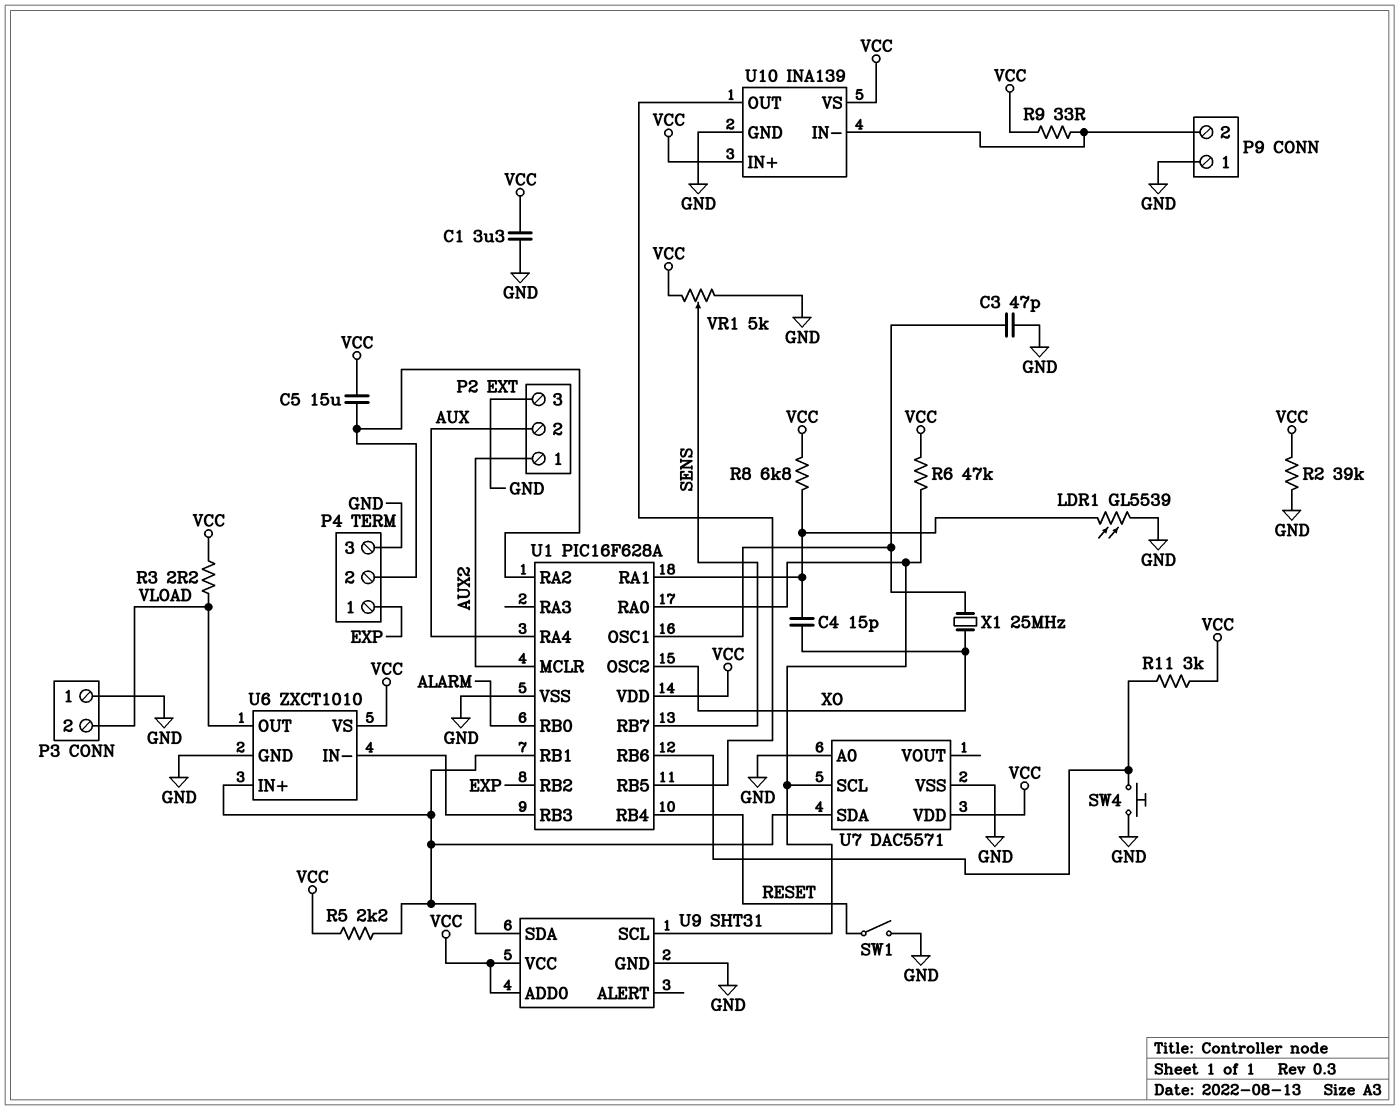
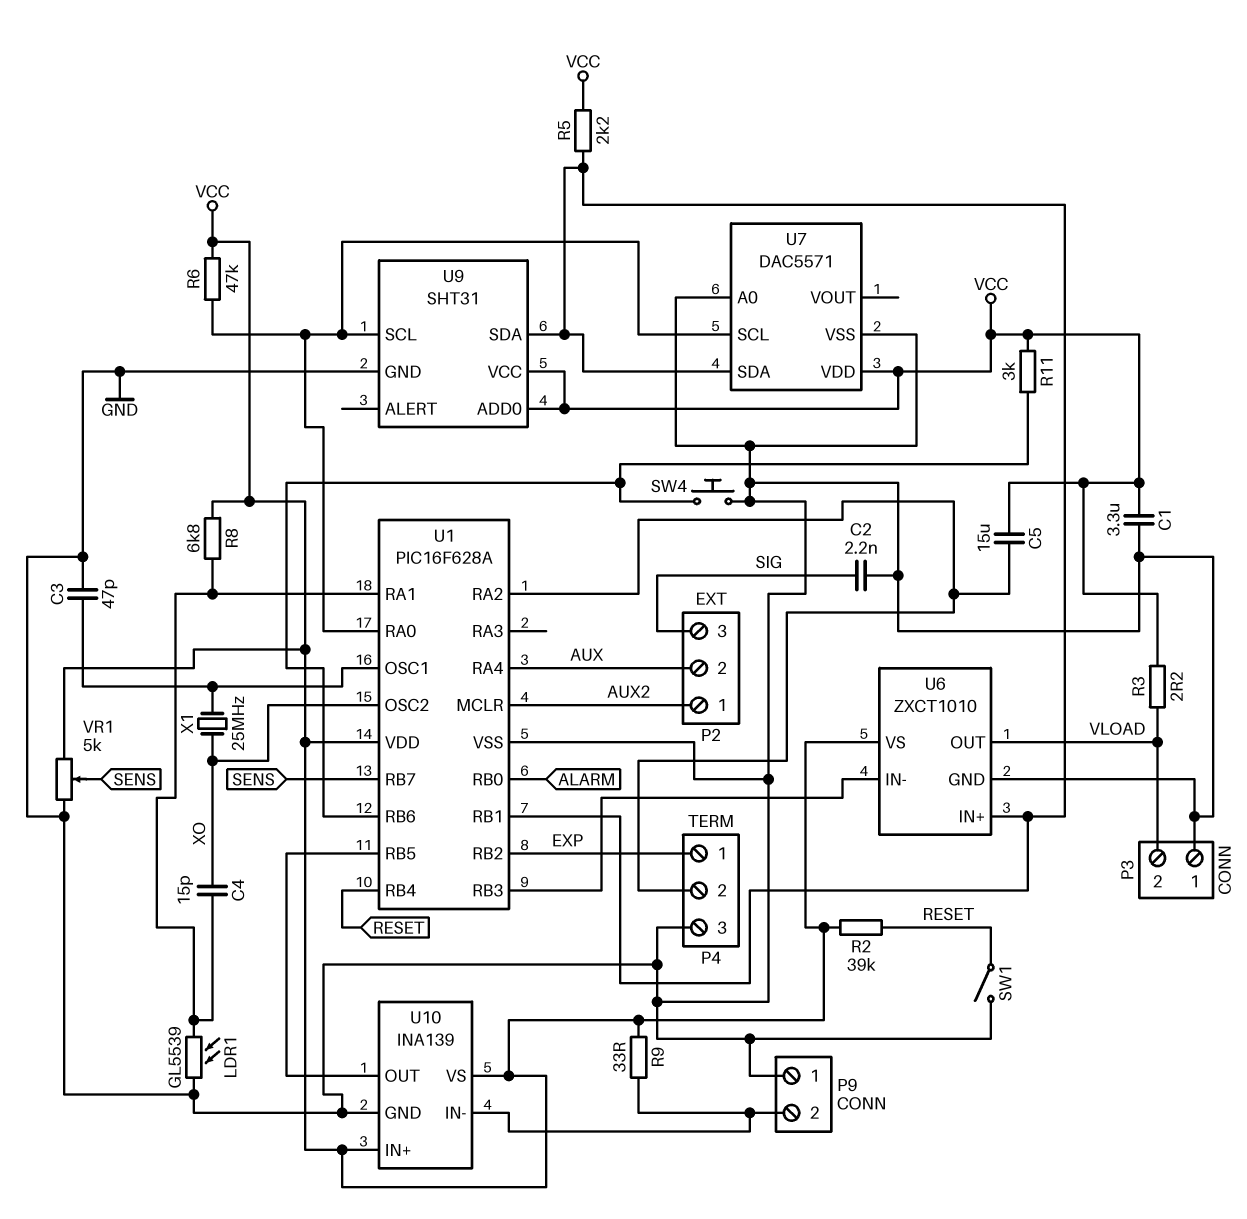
C2: none -> 2.2nF (GND, SIG)
P2 pin 3: GND -> SIG
R2: 39k (GND, VCC) -> 39k (RESET, VCC)

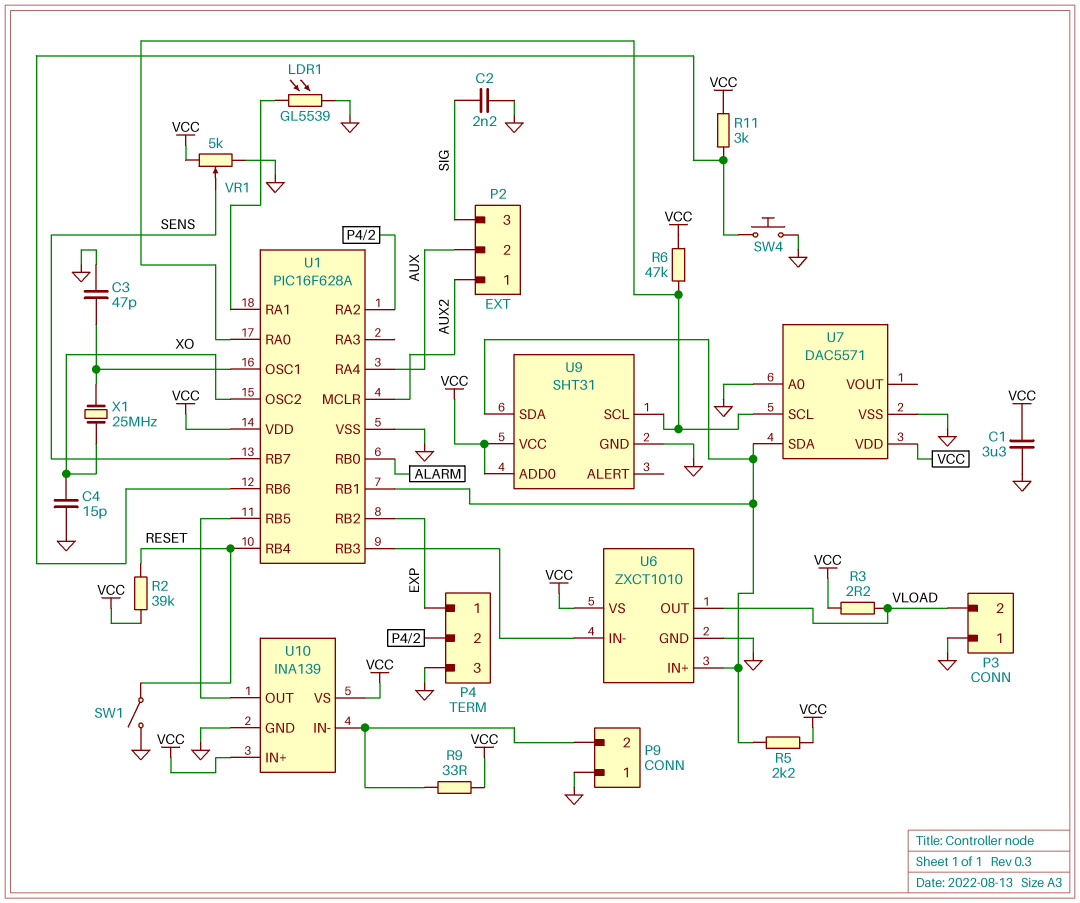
C4: 15pF (U1/RA1, XO) -> 15pF (GND, XO)
C5: 15uF (P4/2, VCC) -> none
R8: 6.8k (U1/RA1, VCC) -> none

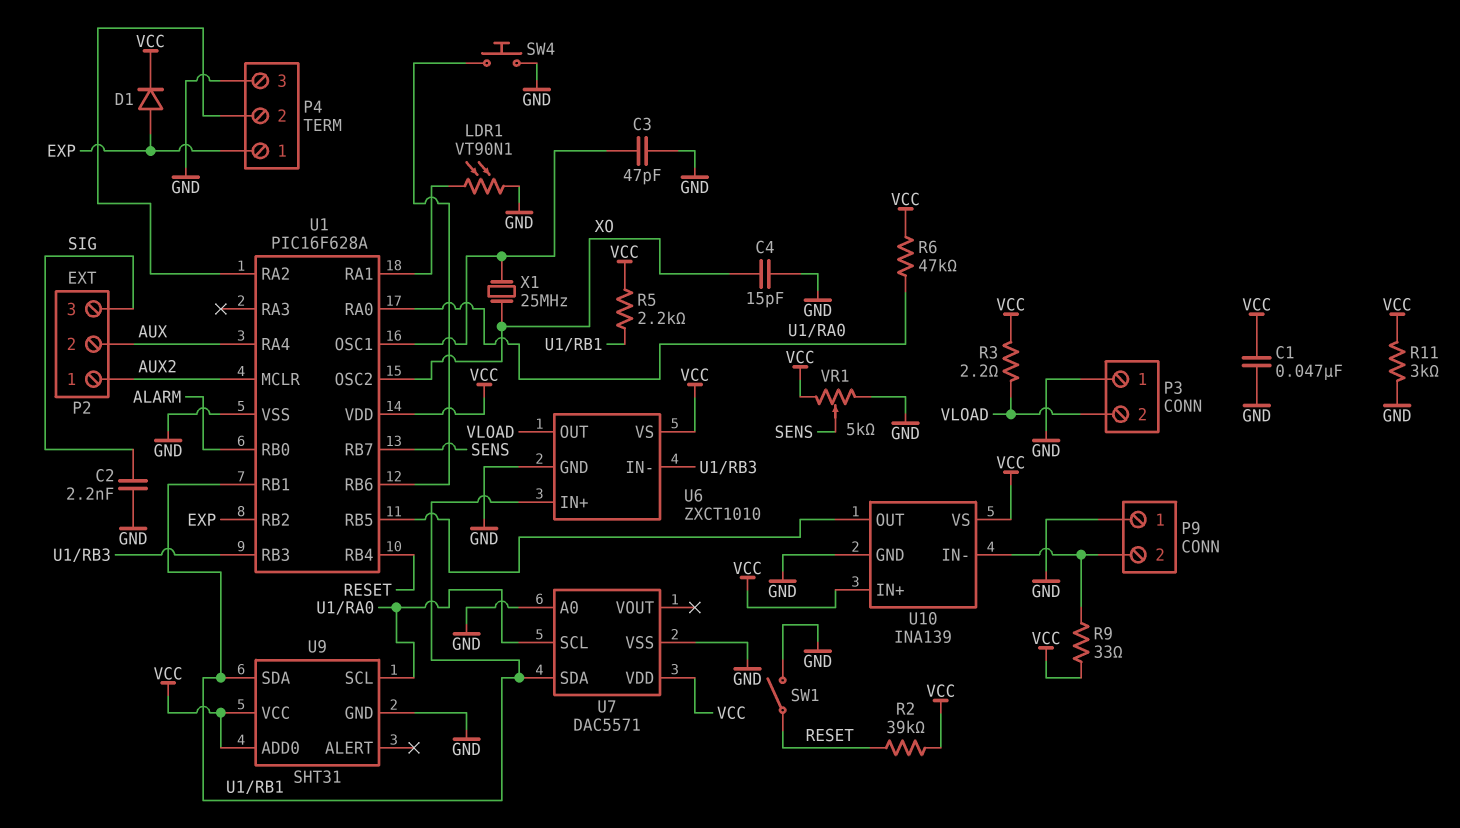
C1: 3.3uF (GND, VCC) -> 47nF (GND, VCC)
D1: none -> diode (A EXP, K VCC)
LDR1: GL5539 (GND, U1/RA1) -> VT90N1 (GND, U1/RA1)
R11: 3k (U1/RB6, VCC) -> 3k (GND, VCC)

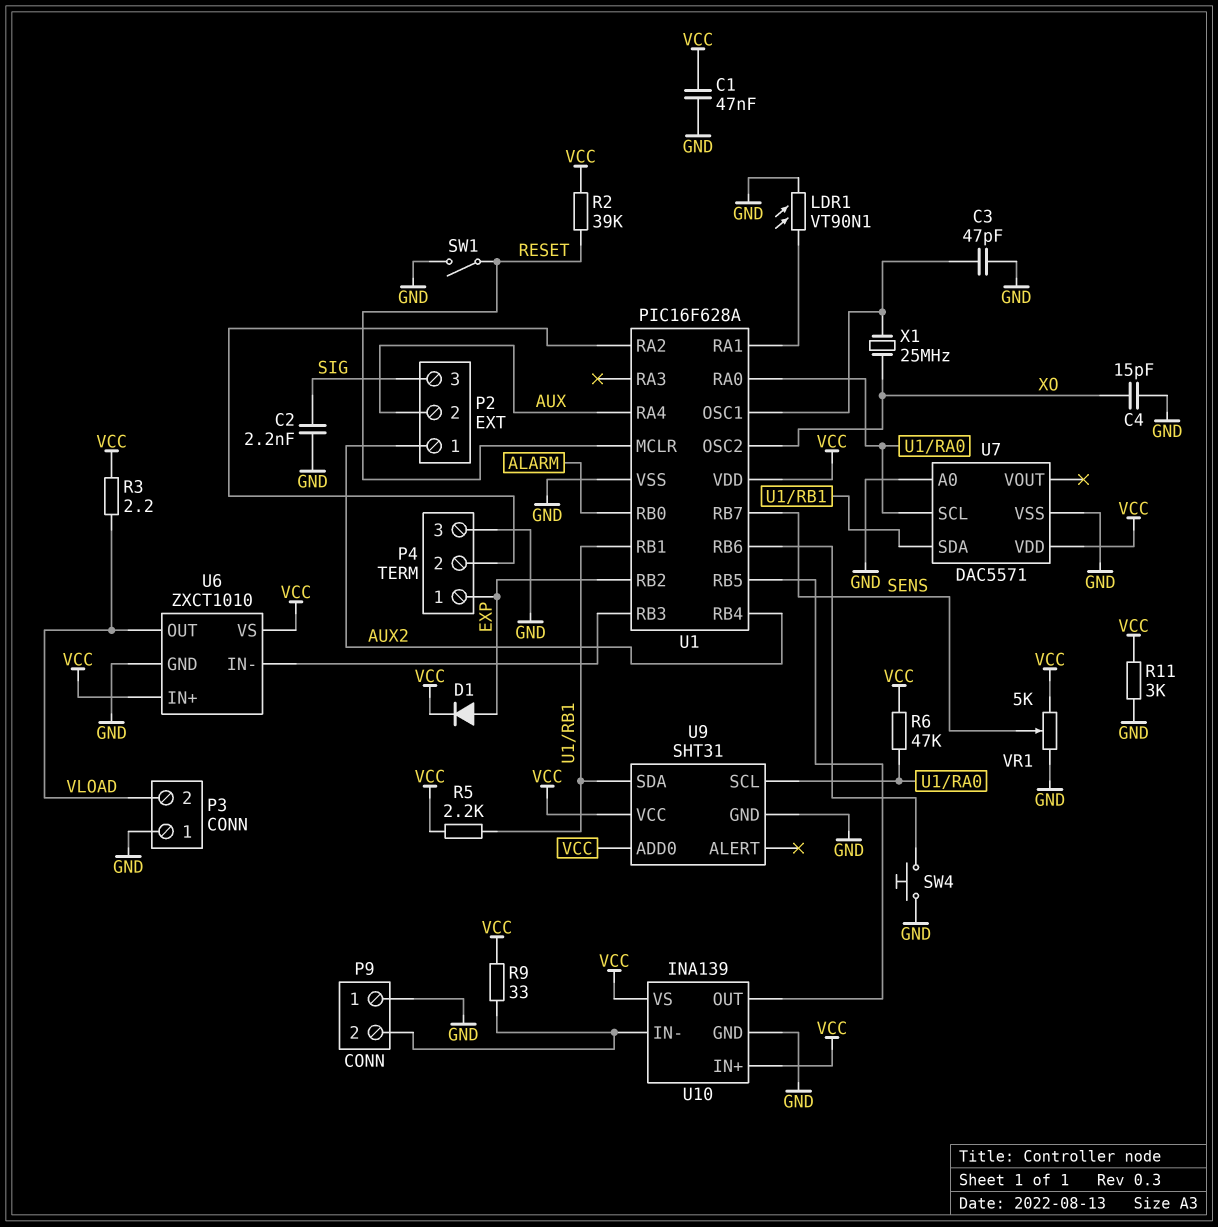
U1 pin MCLR: AUX2 -> RESET
U1 pin RB4: RESET -> AUX2
U6 pin IN+: U1/RB1 -> VCC

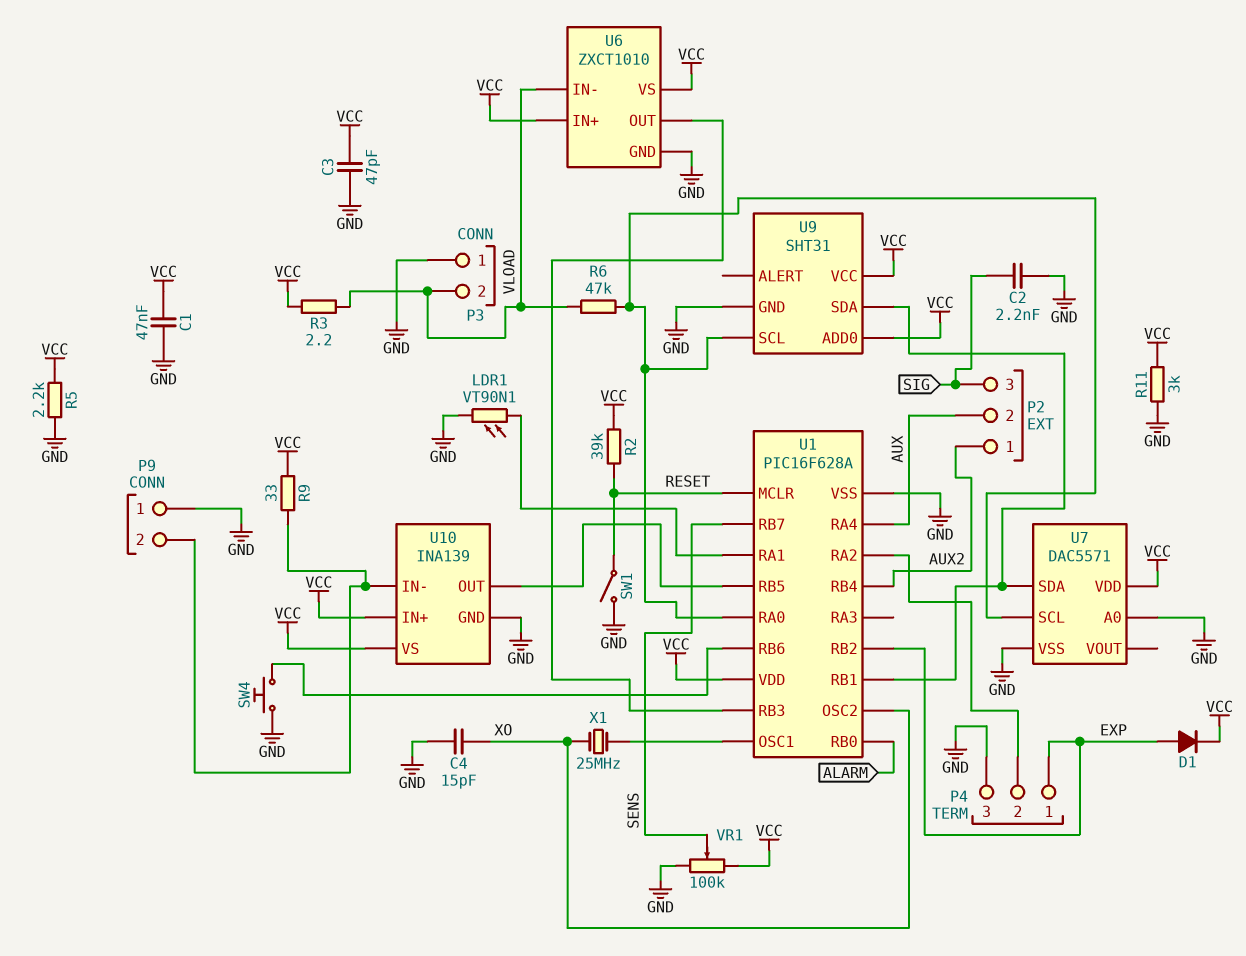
C3: 47pF (GND, U1/OSC1) -> 47pF (GND, VCC)
R5: 2.2k (U1/RB1, VCC) -> 2.2k (GND, VCC)
R6: 47k (U1/RA0, VCC) -> 47k (U1/RA0, VLOAD)
U6 pin IN-: U1/RB3 -> VLOAD
U6 pin OUT: VLOAD -> U1/RB3
VR1: 5k (GND, VCC, wiper SENS) -> 100k (GND, VCC, wiper SENS)

